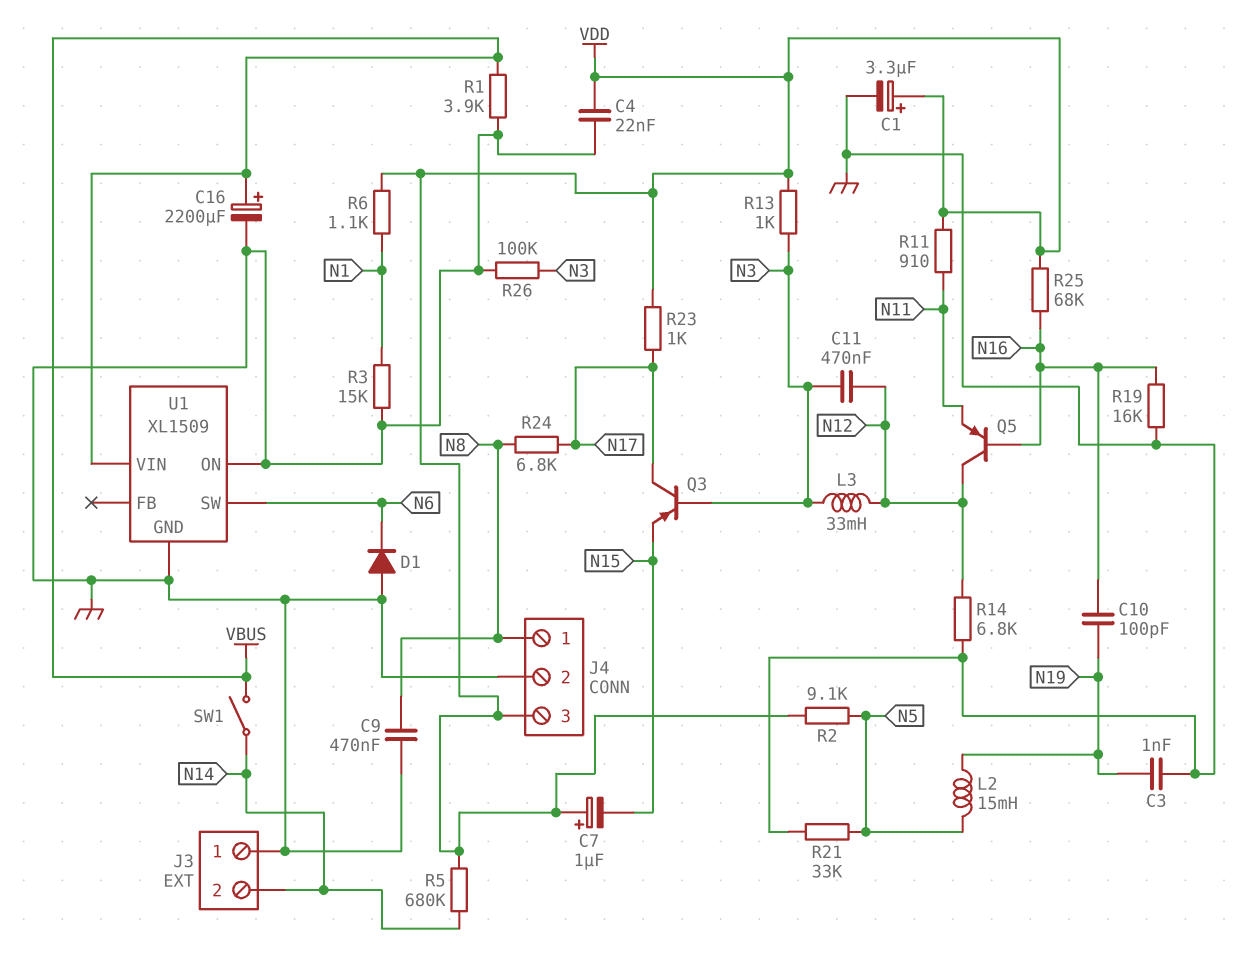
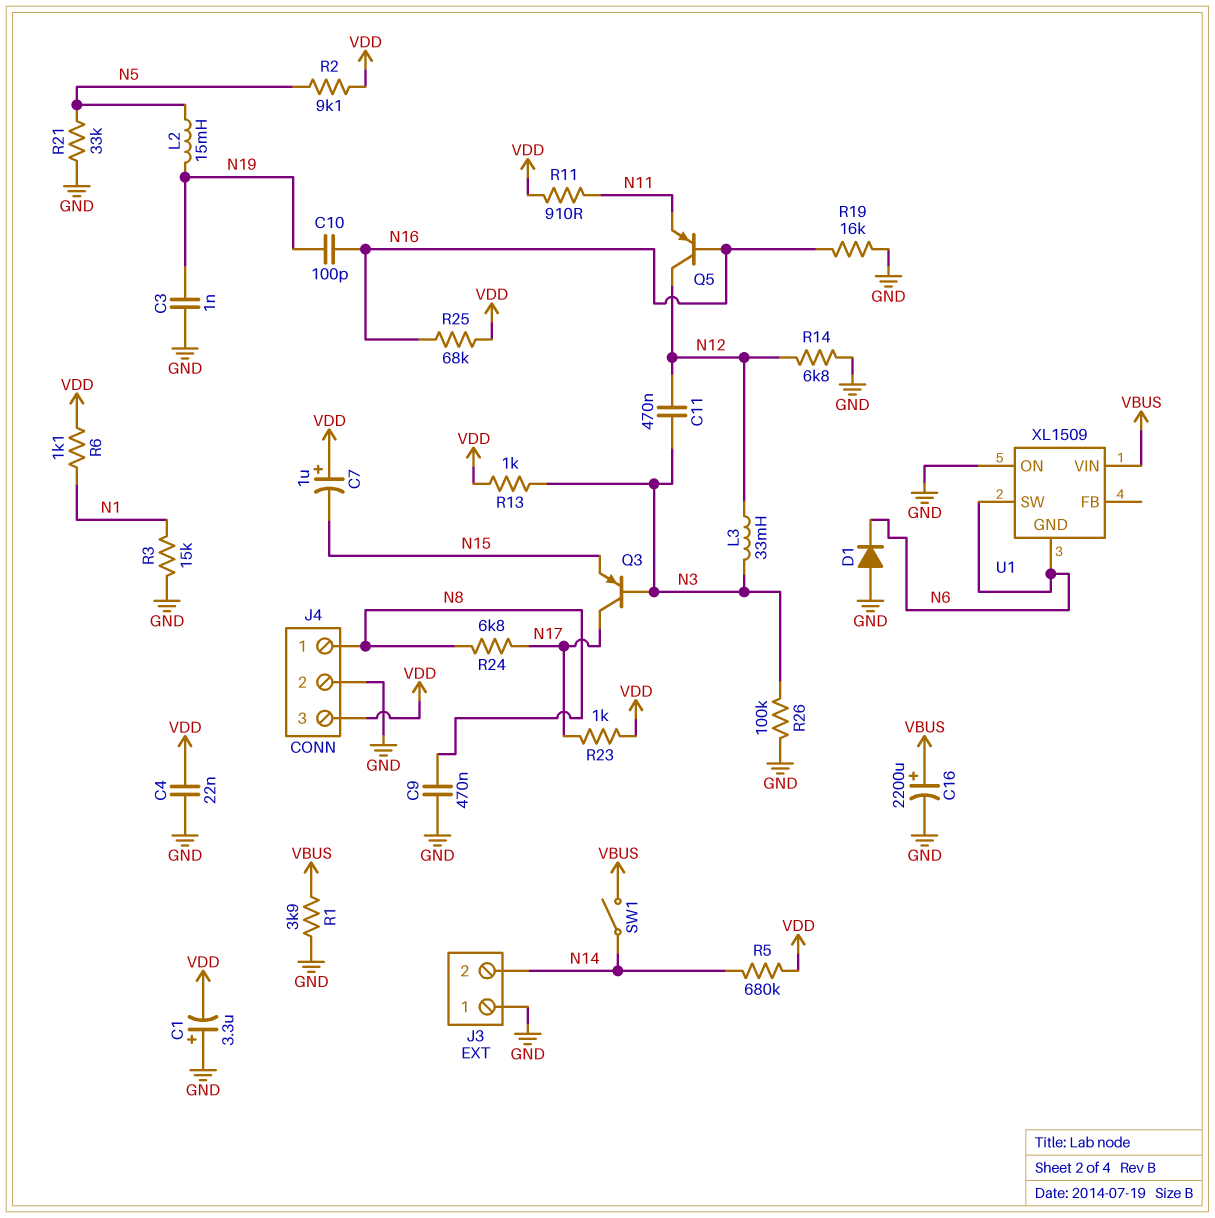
C1: 3.3uF (plus VDD, minus GND) -> 3.3uF (plus GND, minus VDD)
U1 pin GND: GND -> N6

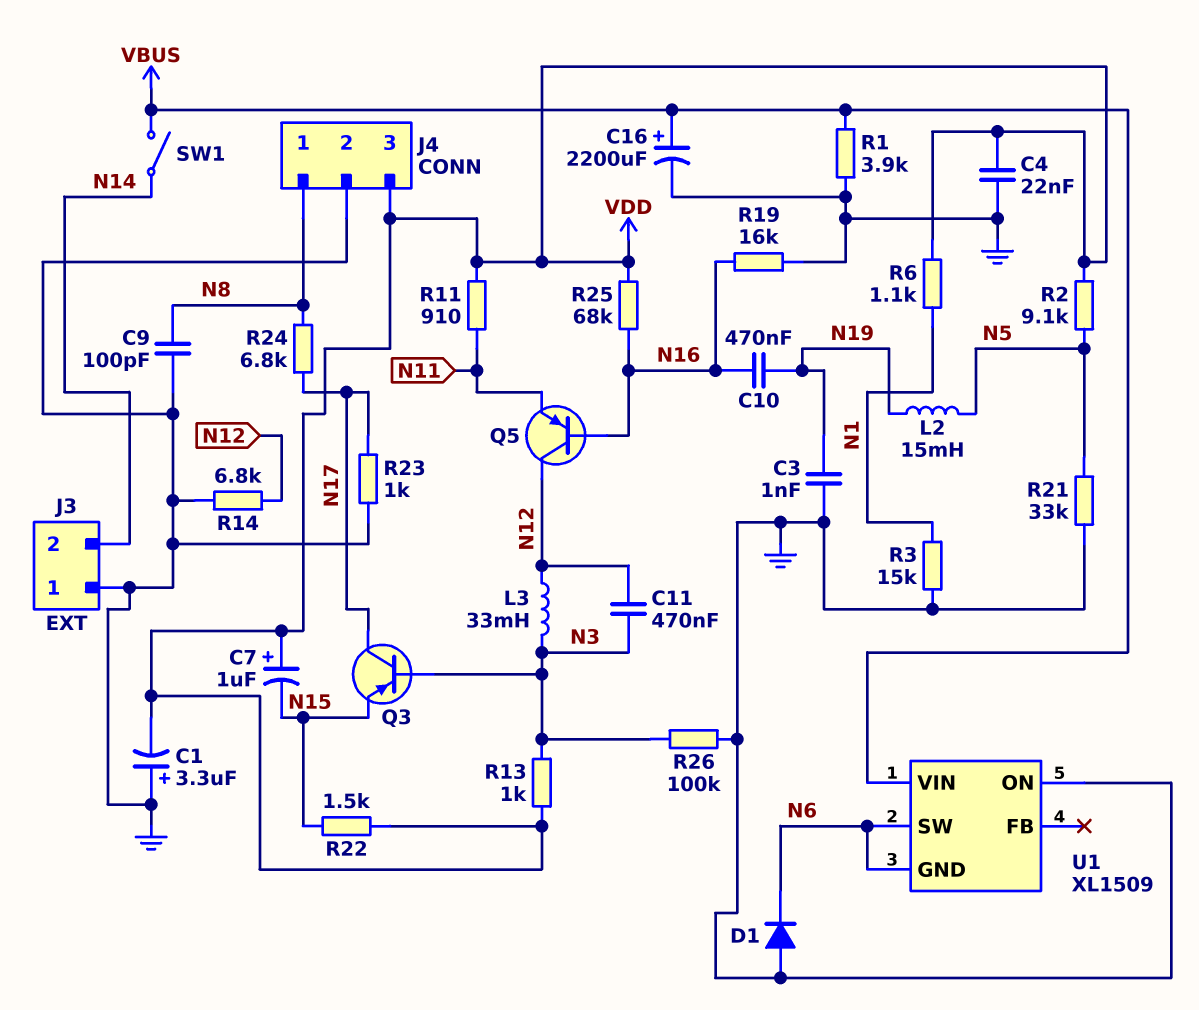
C9: 470nF (GND, N8) -> 100pF (GND, N8)
C10: 100pF (N16, N19) -> 470nF (N16, N19)
R5: 680k (N14, VDD) -> none
R22: none -> 1.5k (N15, VDD)
R23: 1k (N17, VDD) -> 1k (GND, N17)

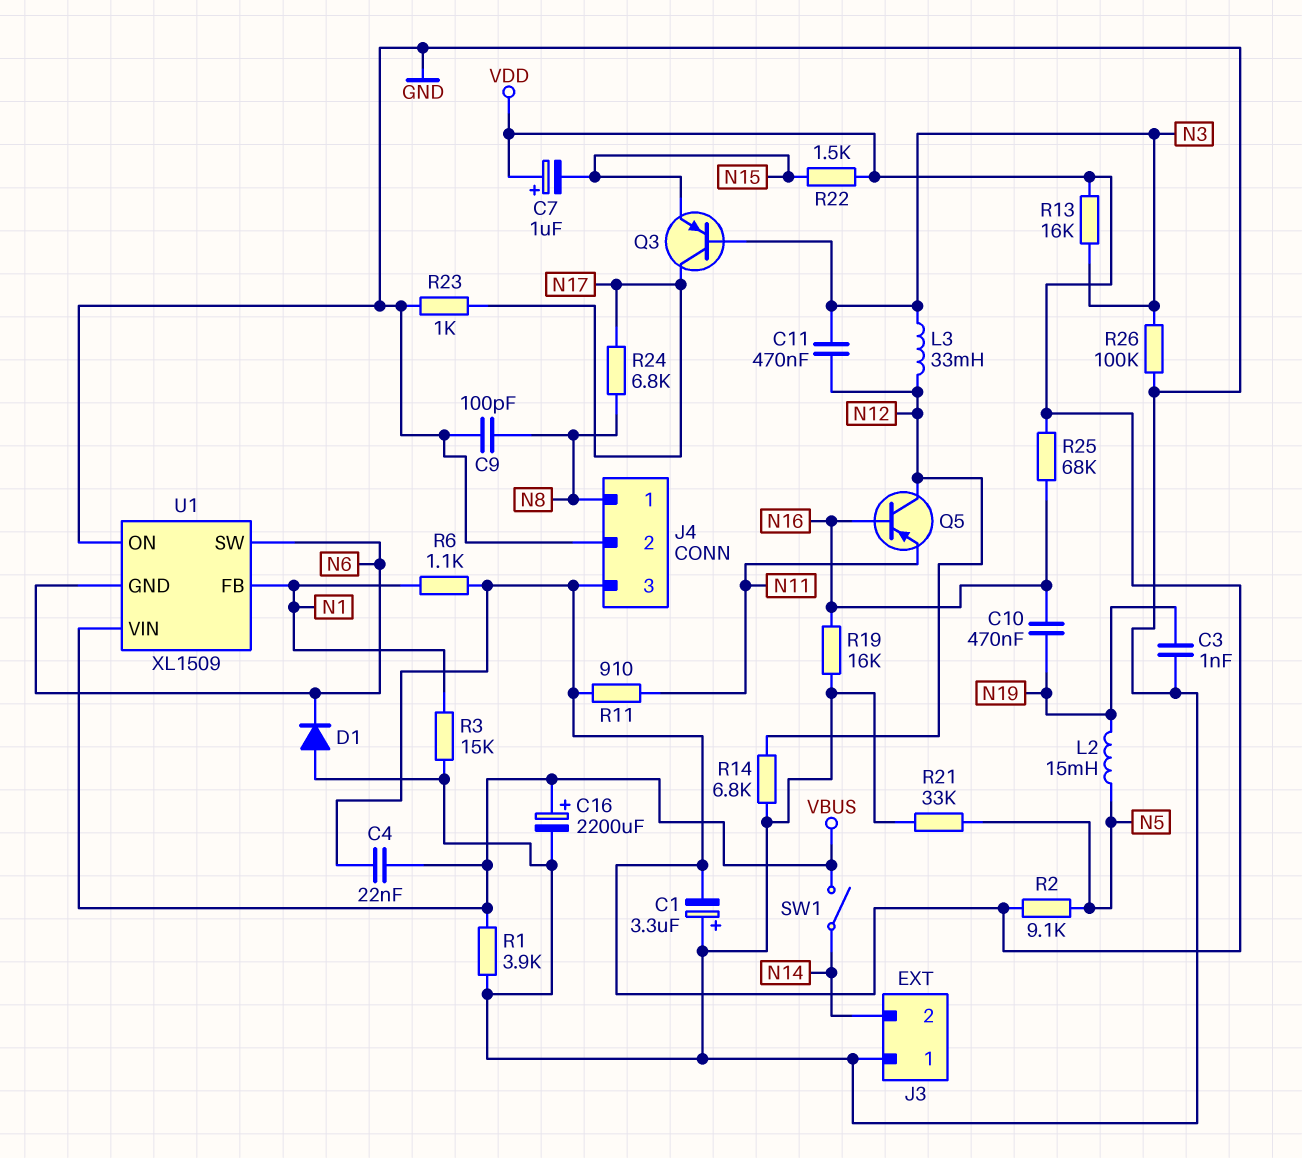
C4: 22nF (GND, VDD) -> 22nF (VBUS, VDD)
R13: 1k (N3, VDD) -> 16k (N3, VDD)
U1 pin FB: none -> N1

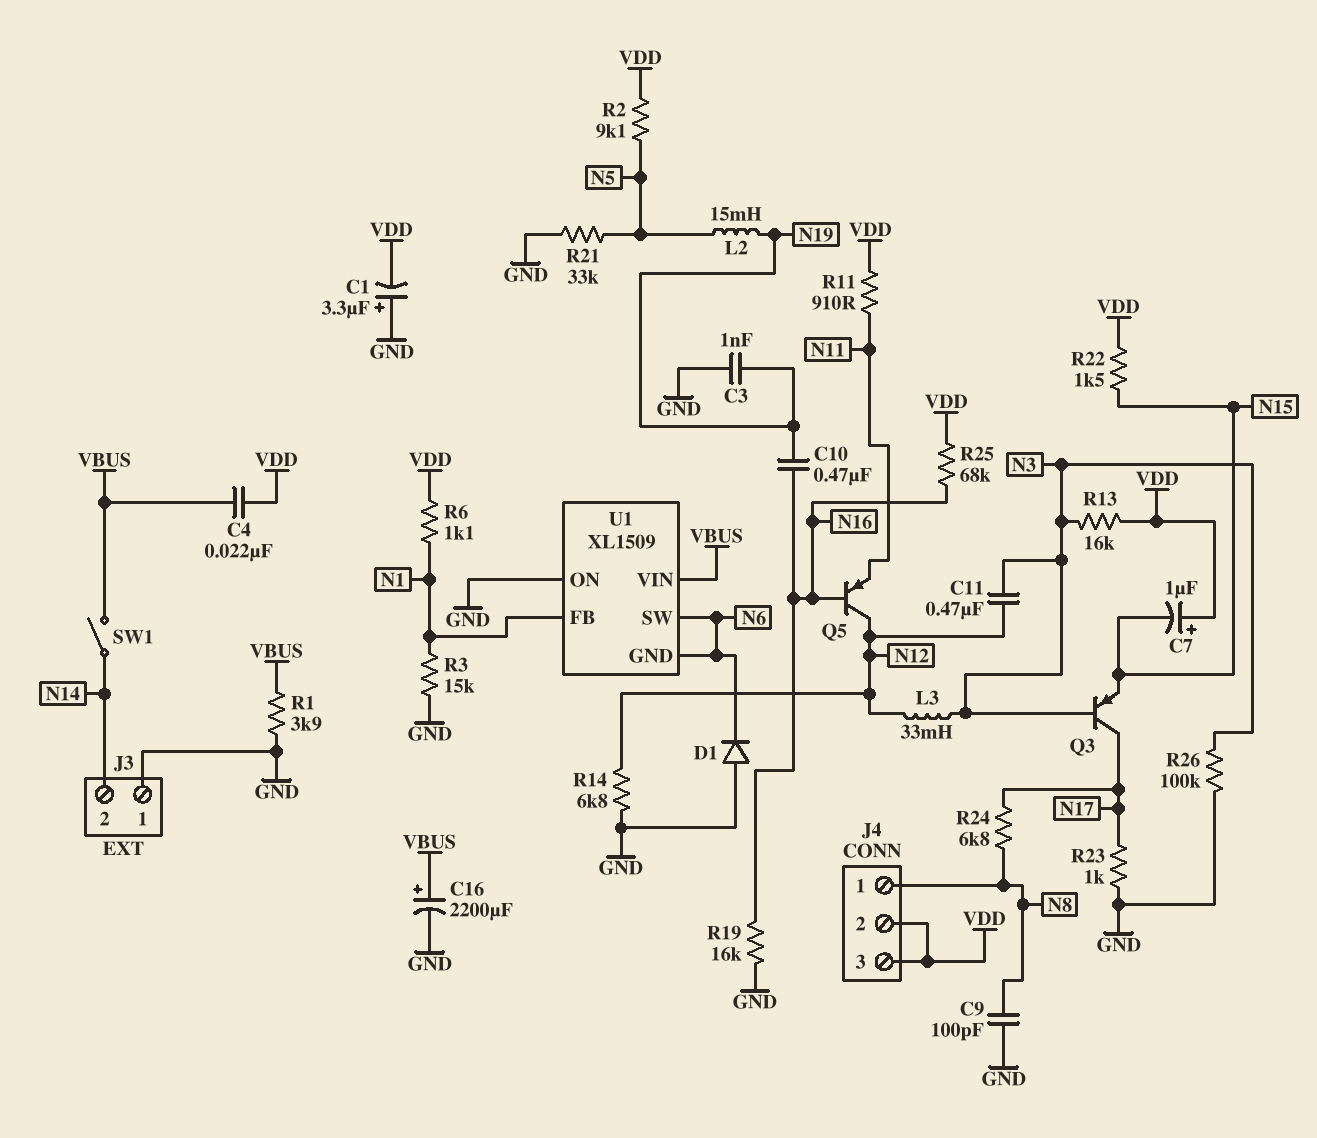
J4 pin 2: GND -> VDD

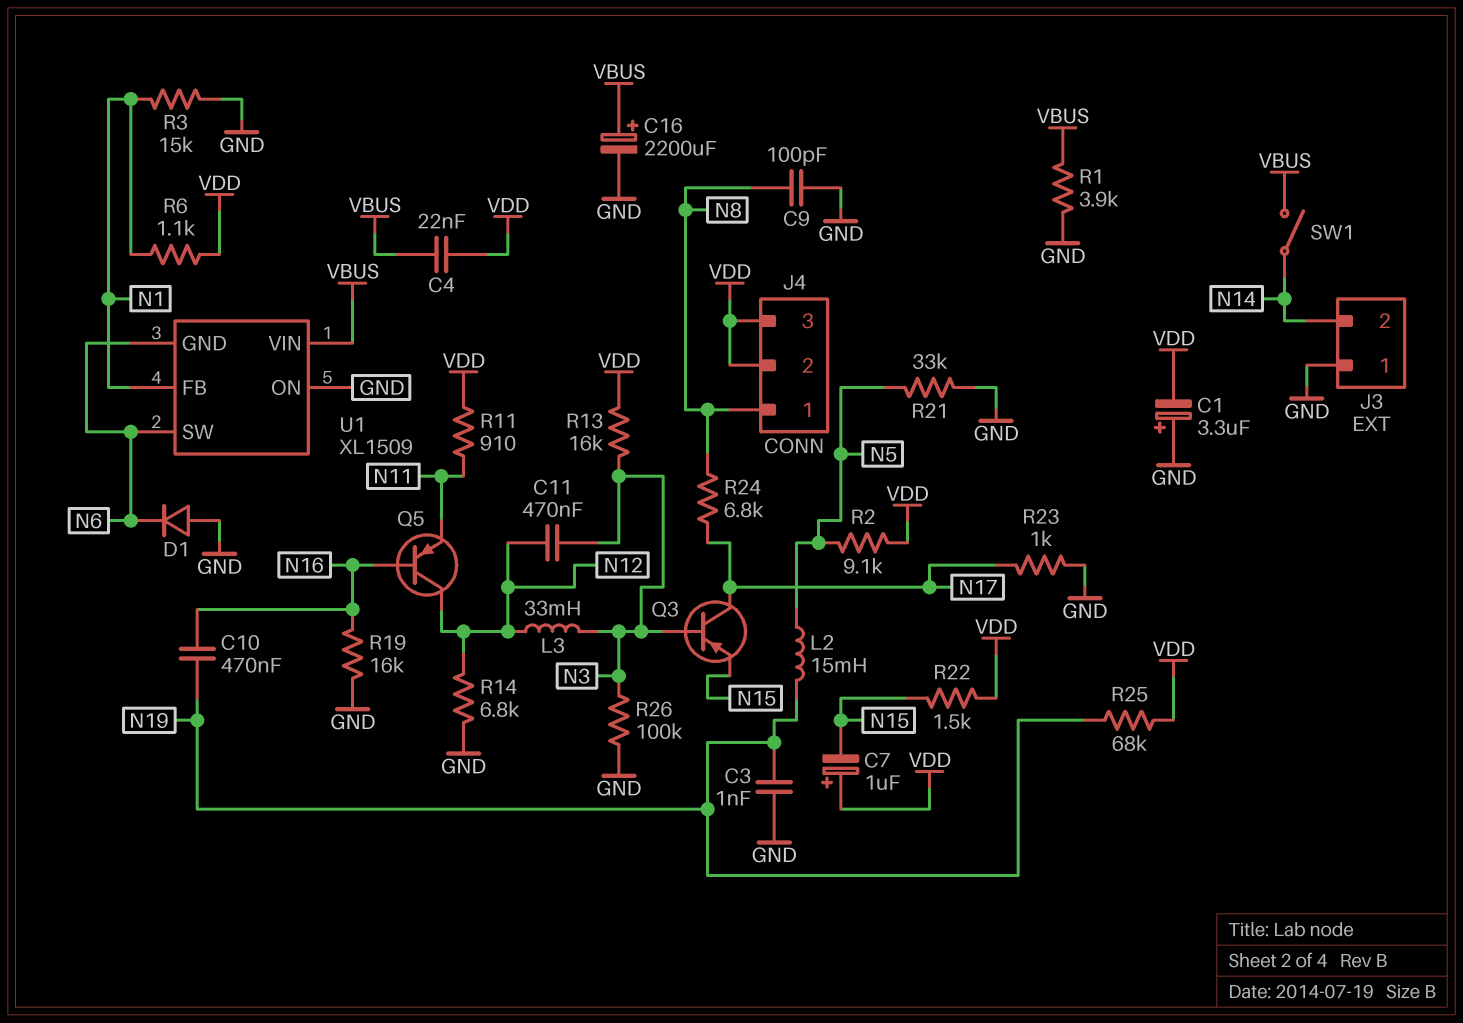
R25: 68k (N16, VDD) -> 68k (N19, VDD)

